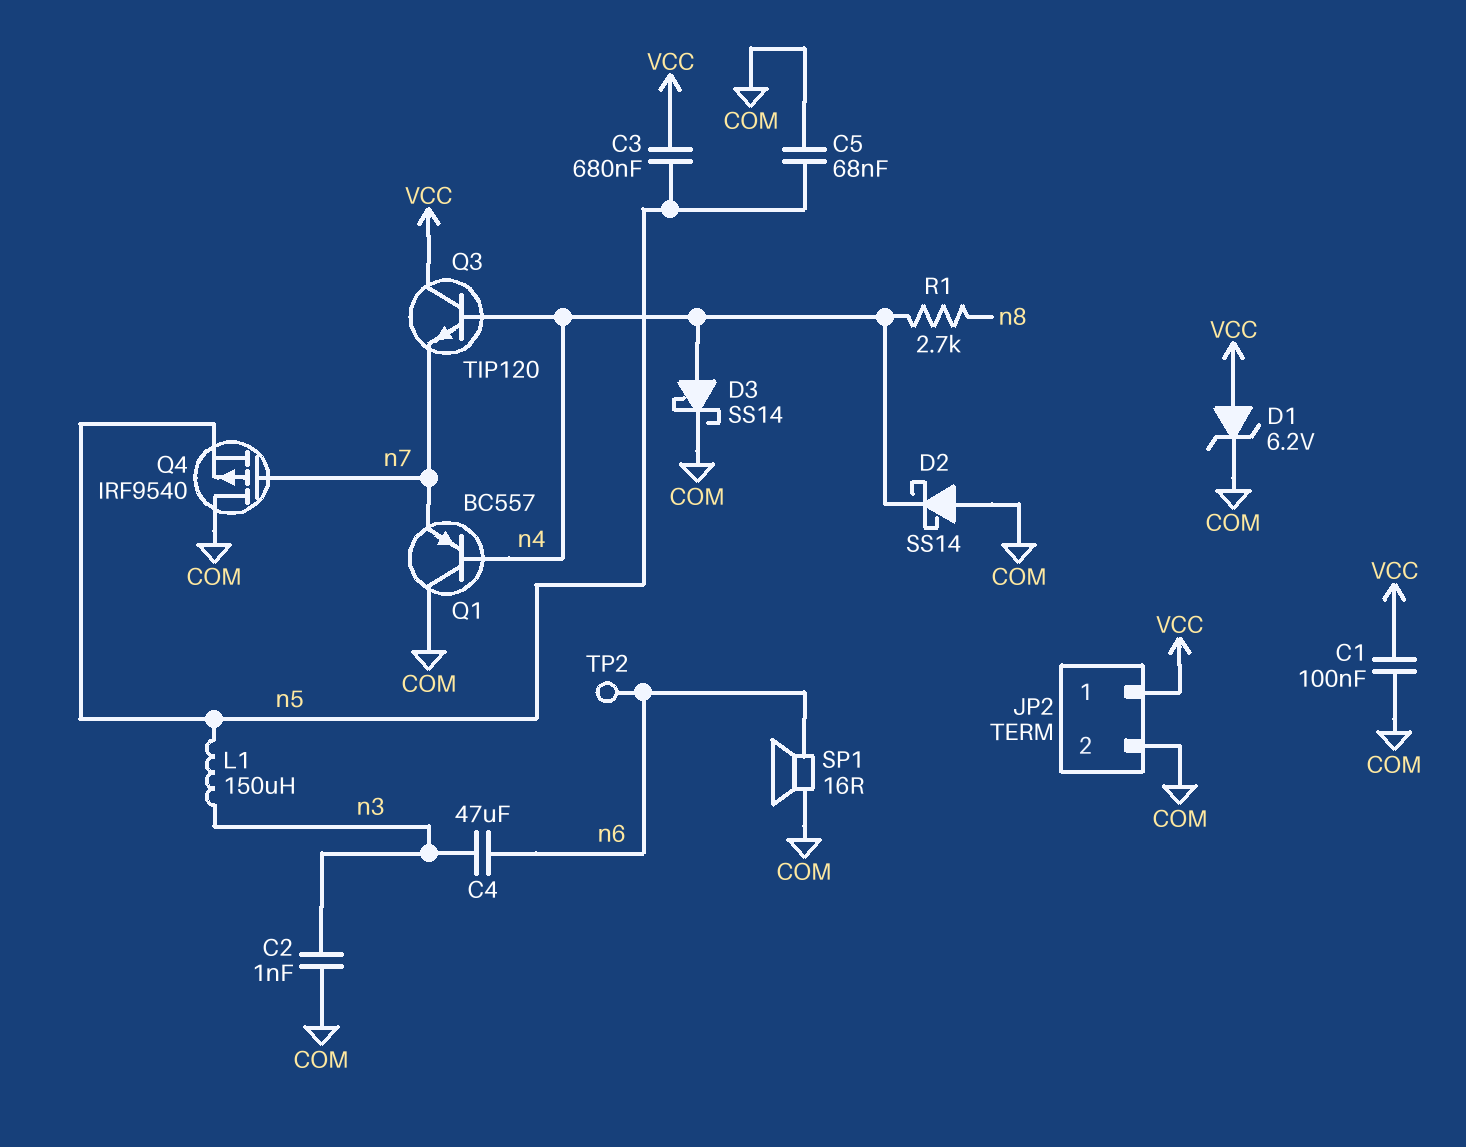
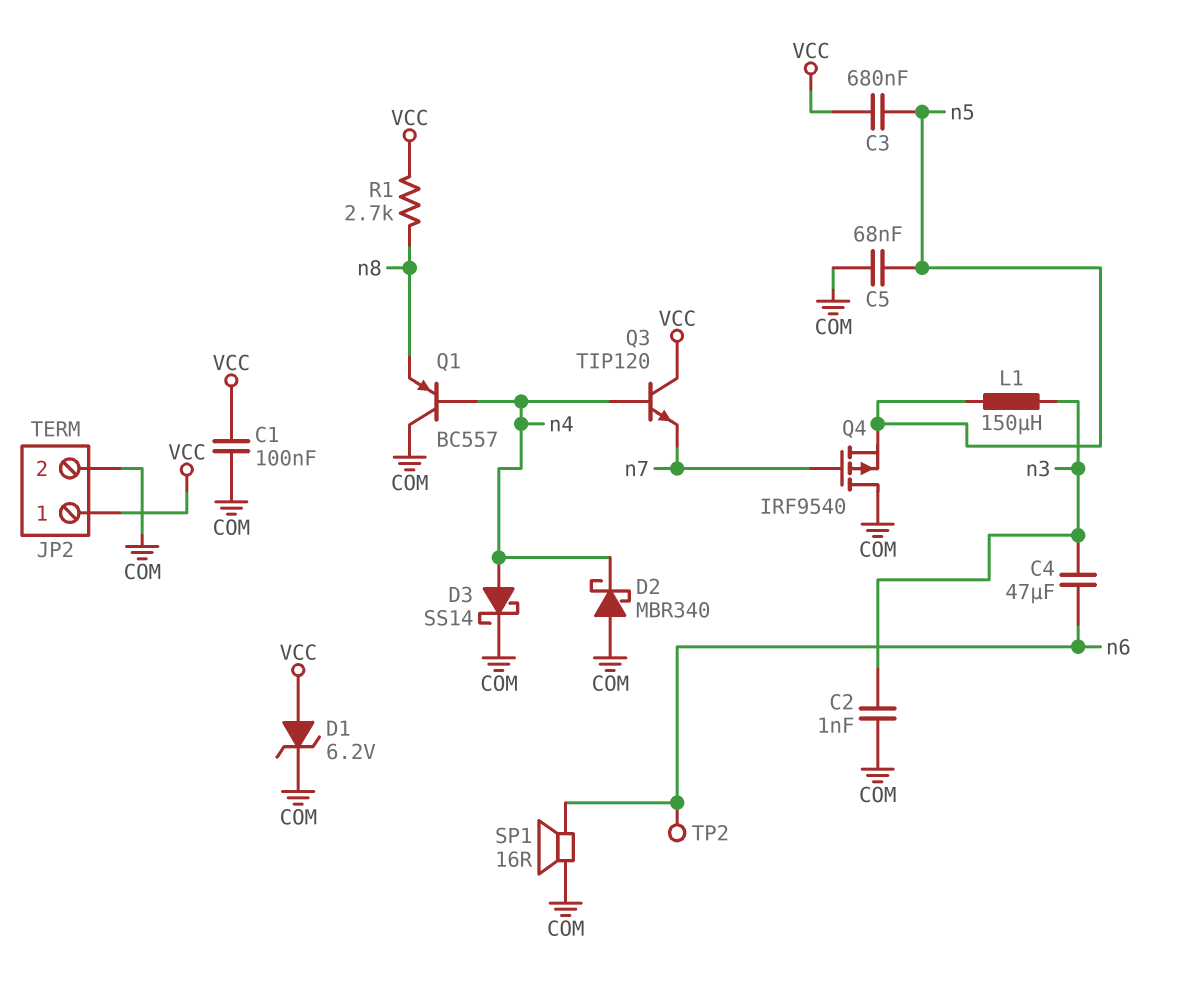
D2: schottky SS14 (A COM, K n4) -> schottky MBR340 (A COM, K n4)
Q1: PNP BC557 (B n4, C COM, E n7) -> PNP BC557 (B n4, C COM, E n8)
R1: 2.7k (n4, n8) -> 2.7k (VCC, n8)

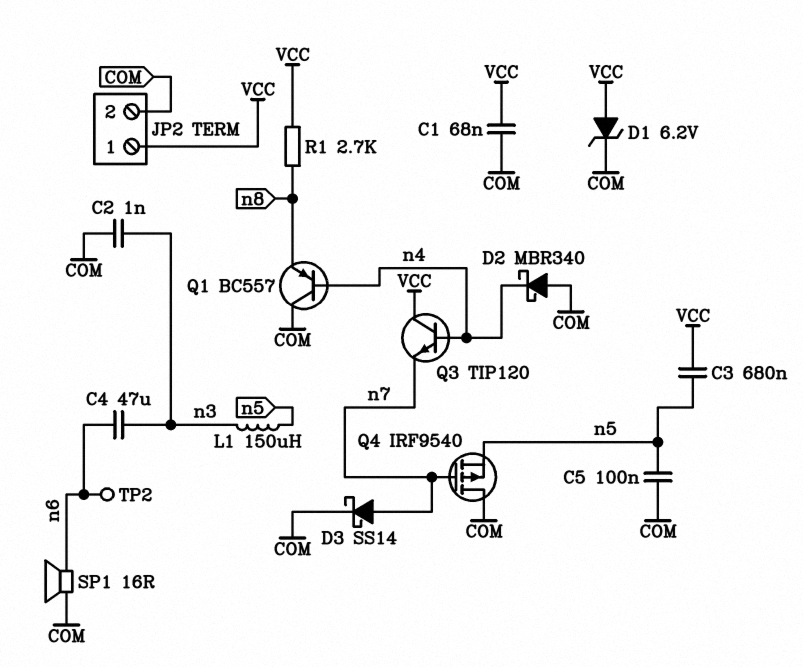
C1: 100nF (COM, VCC) -> 68nF (COM, VCC)
C5: 68nF (COM, n5) -> 100nF (COM, n5)
D3: schottky SS14 (A n4, K COM) -> schottky SS14 (A n7, K COM)

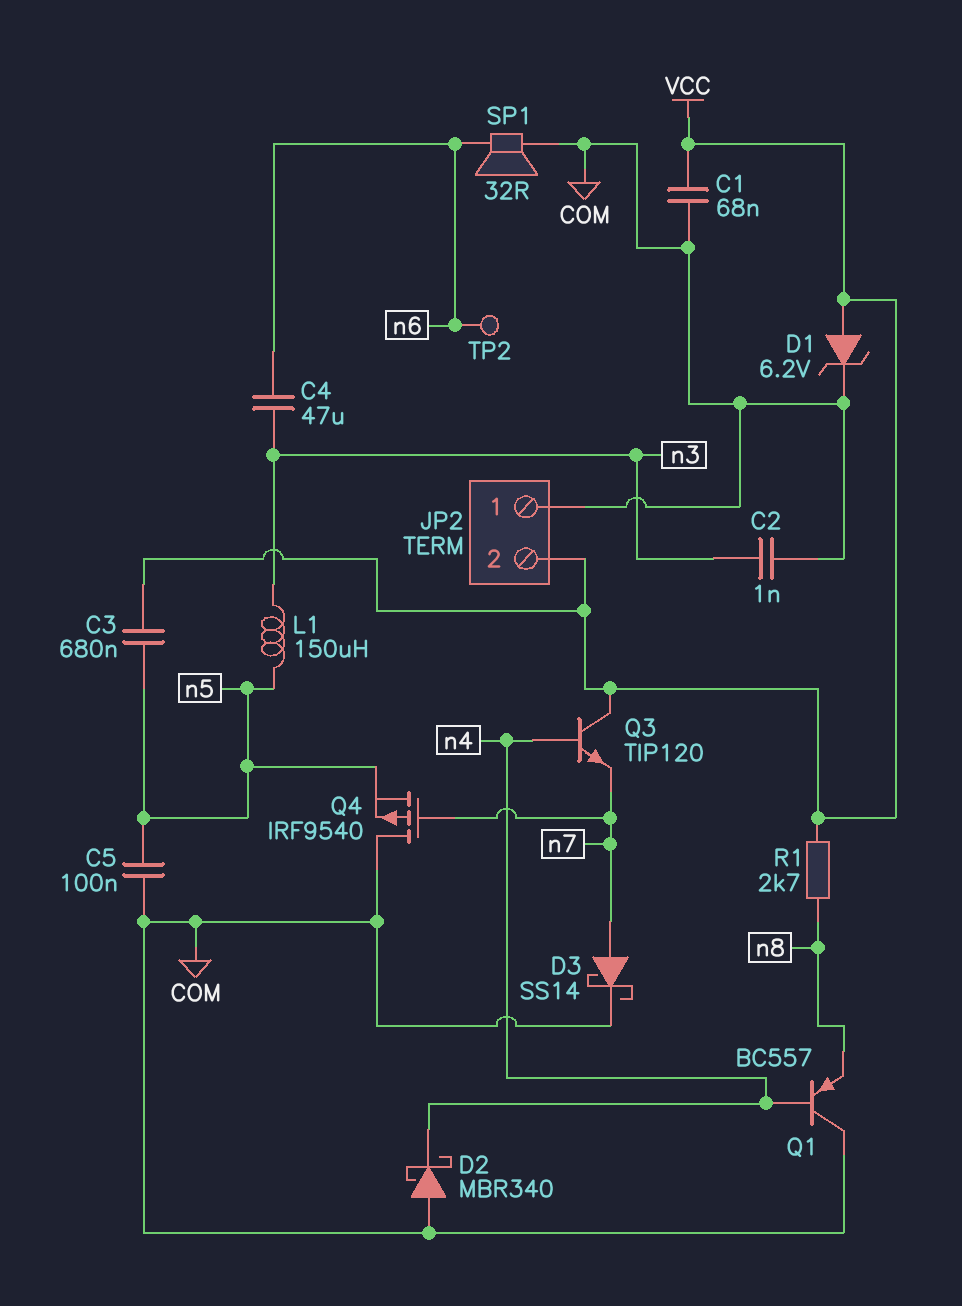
JP2 pin 1: VCC -> COM
JP2 pin 2: COM -> VCC
SP1: speaker 16R (COM, n6) -> speaker 32R (COM, n6)

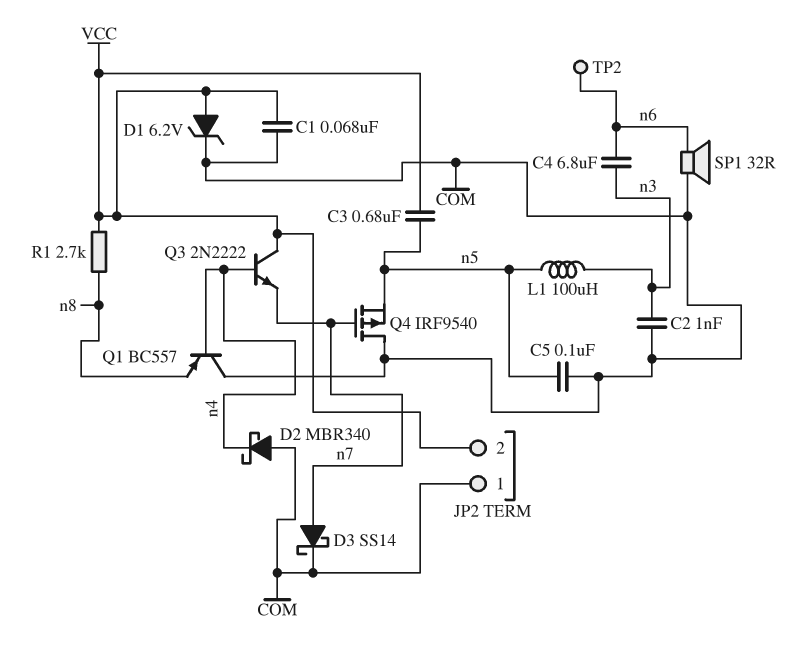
C4: 47uF (n3, n6) -> 6.8uF (n3, n6)
L1: 150uH (n3, n5) -> 100uH (n3, n5)
Q3: NPN TIP120 (B n4, C VCC, E n7) -> NPN 2N2222 (B n4, C VCC, E n7)

